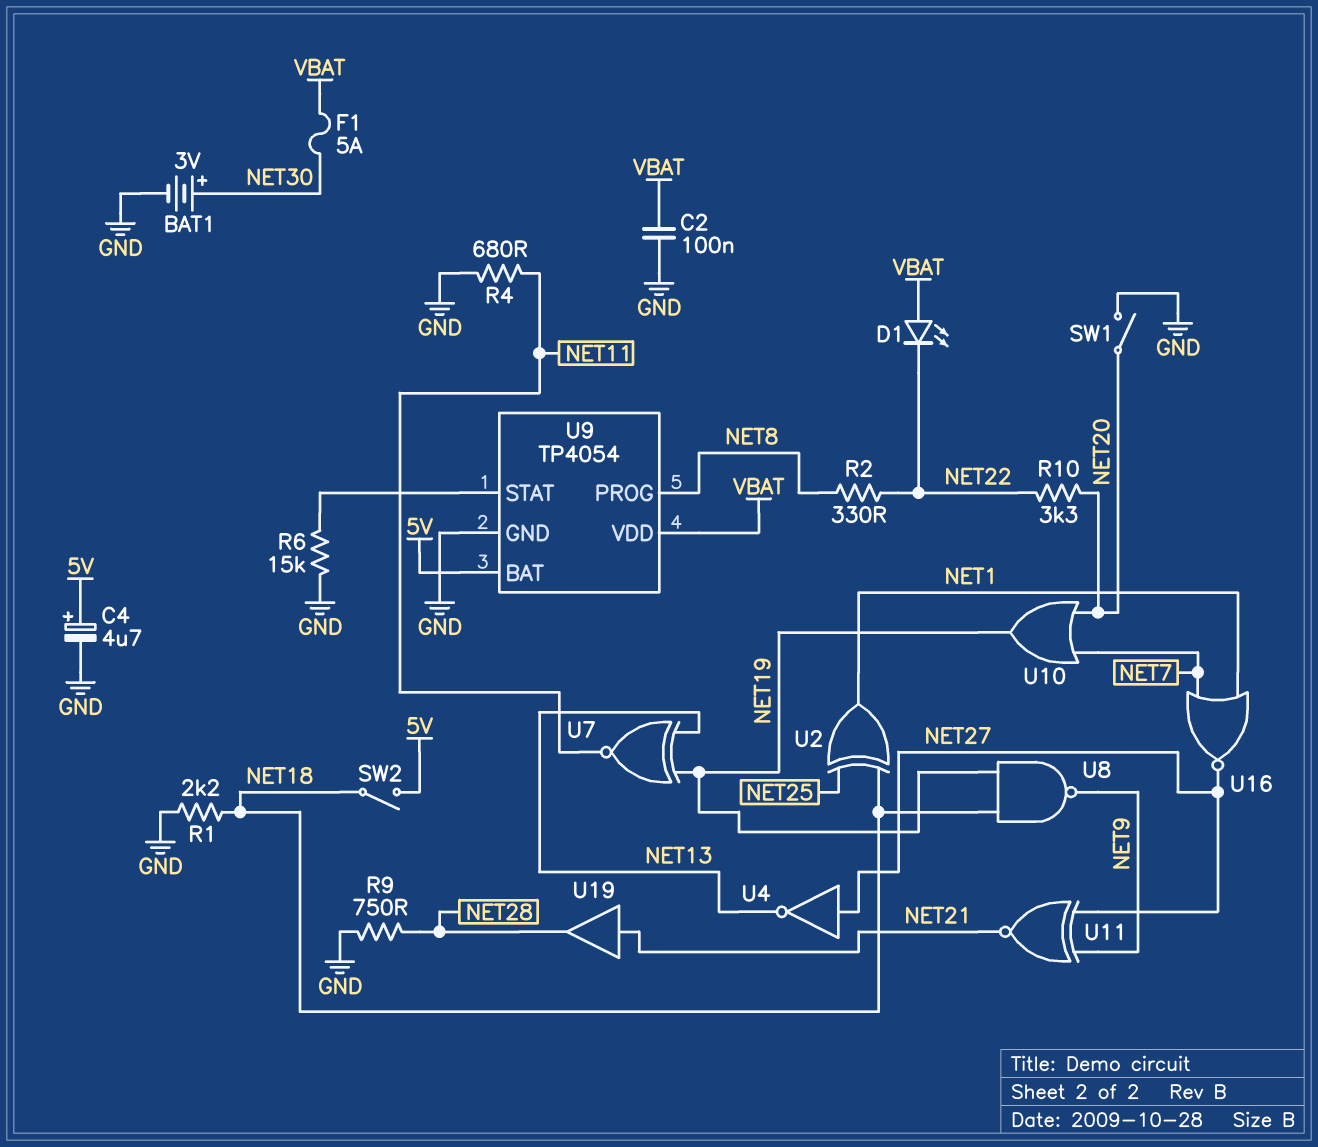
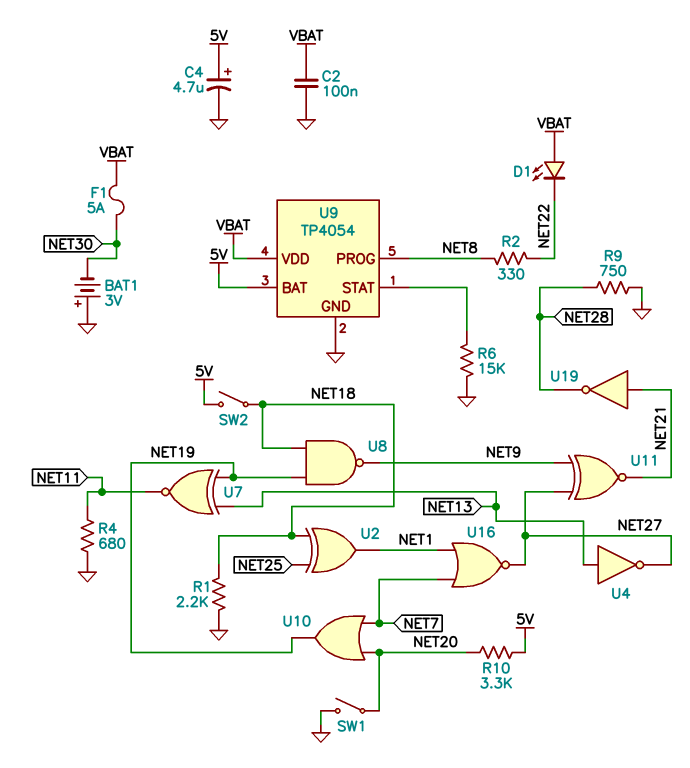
BAT1: 3V (plus NET30, minus GND) -> 3V (plus GND, minus NET30)
R10: 3.3k (NET20, NET22) -> 3.3k (5V, NET20)
U4: NOT (in NET27, out NET13) -> NOT (in NET13, out NET27)
U19: buffer (in NET21, out NET28) -> NOT (in NET21, out NET28)

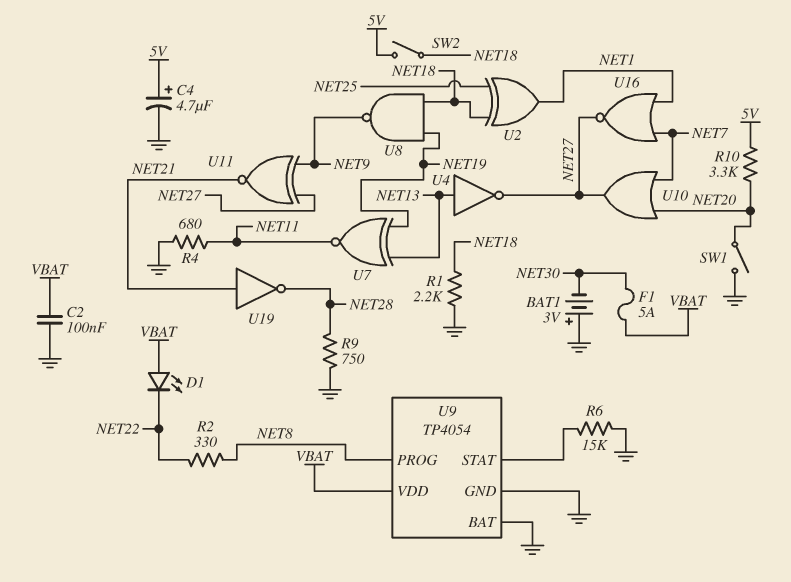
U9 pin BAT: 5V -> GND
U10: OR (in NET7, in NET20, out NET19) -> OR (in NET7, in NET20, out NET27)

